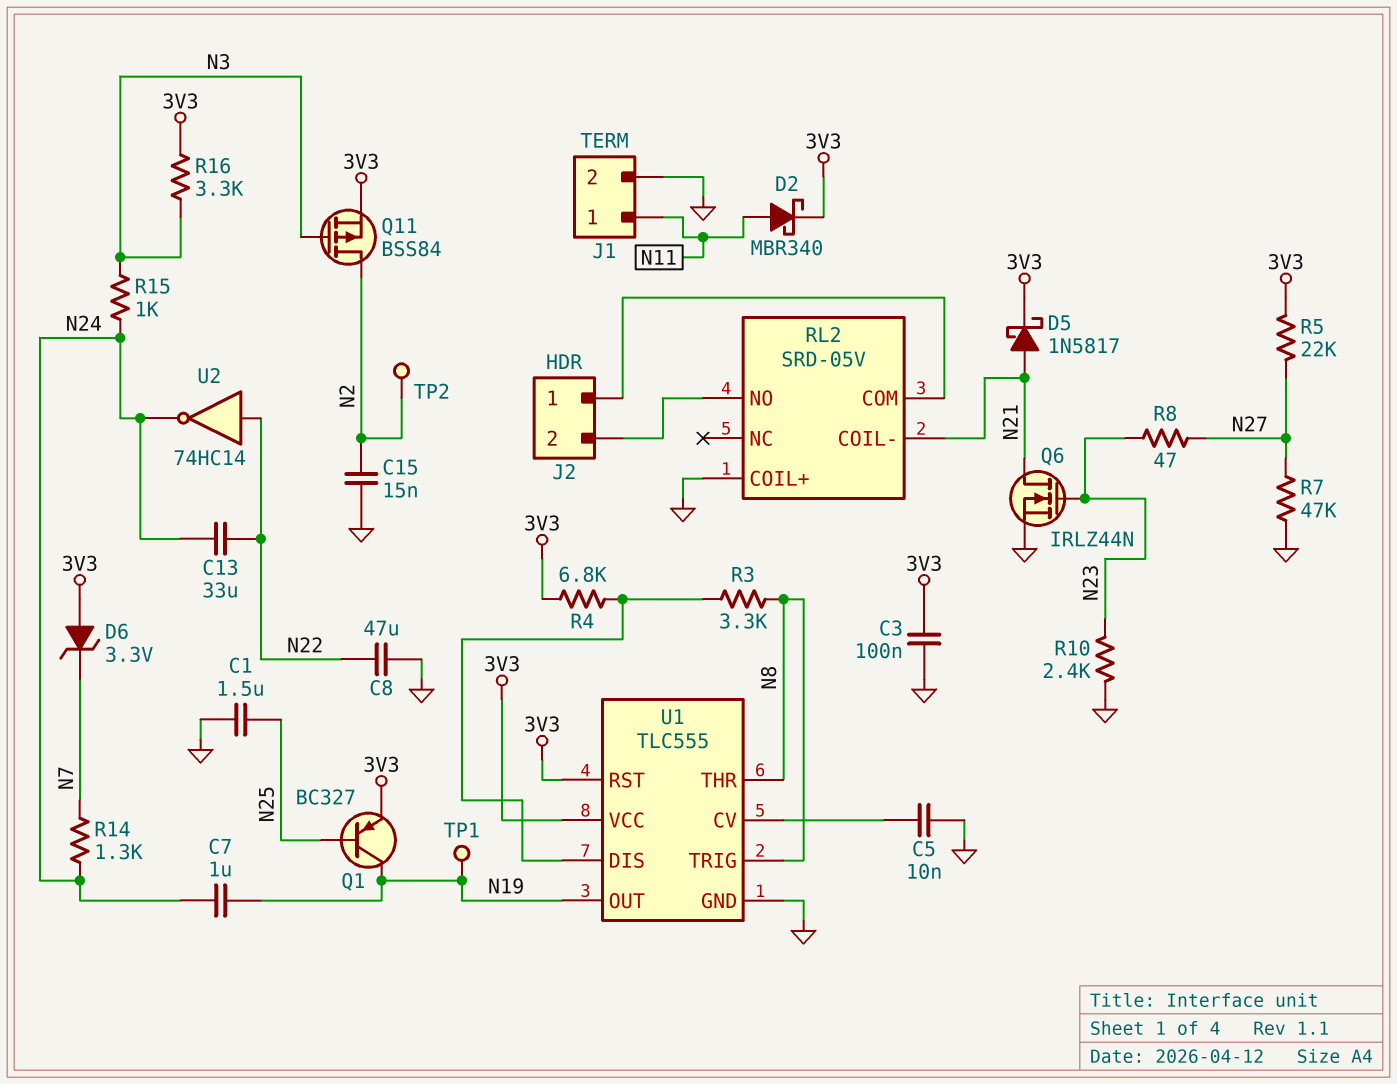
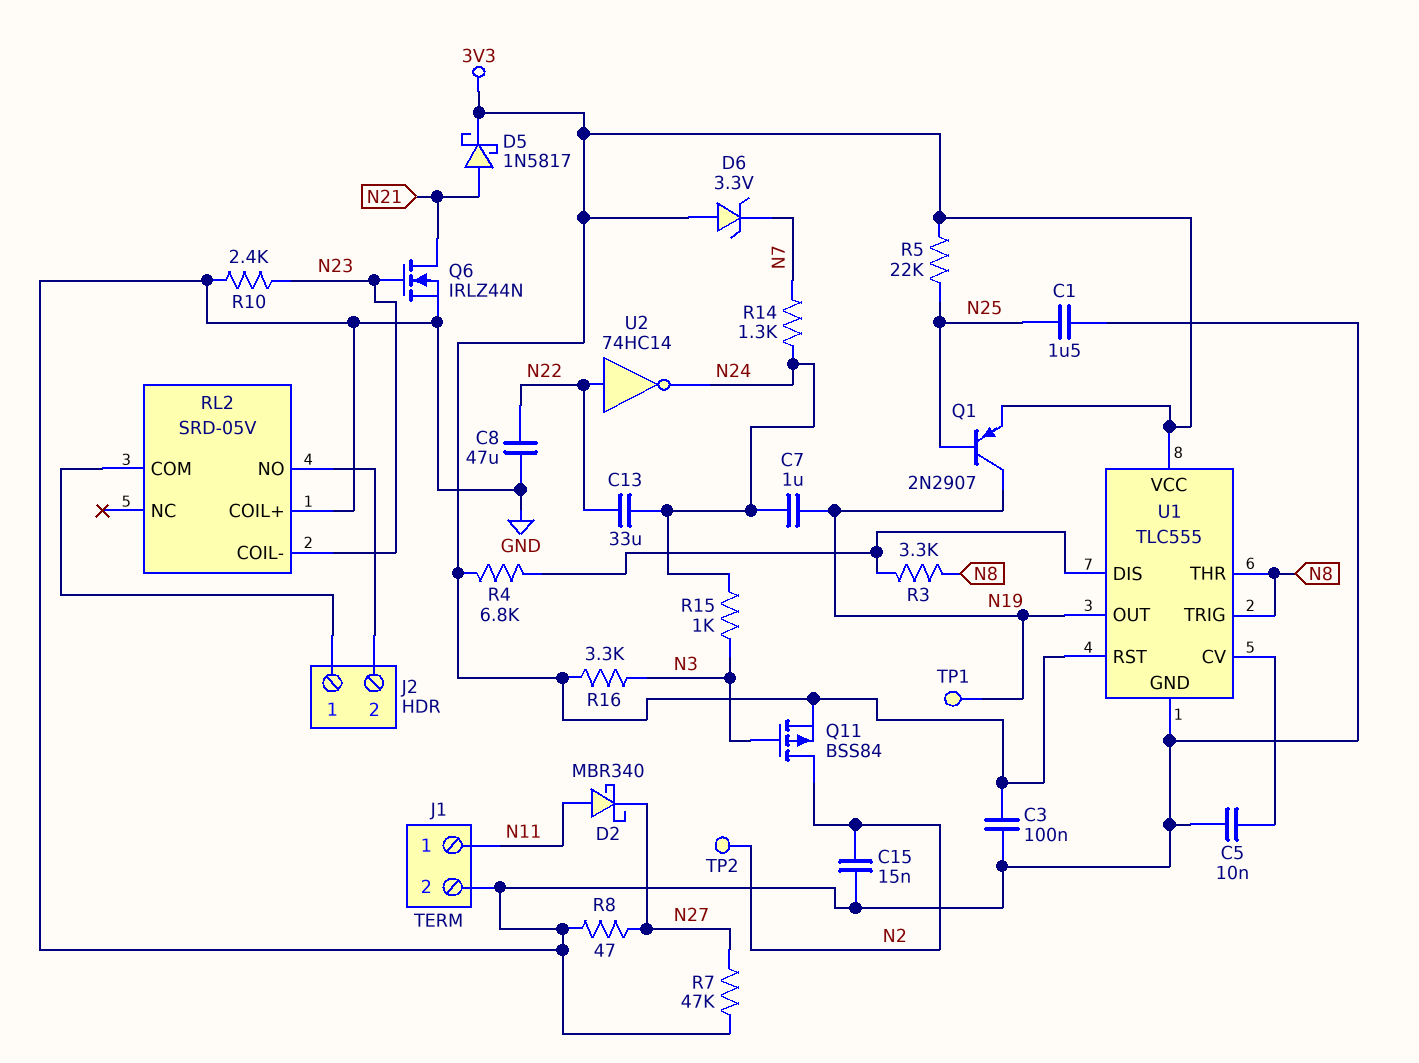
D2: schottky MBR340 (A N11, K 3V3) -> schottky MBR340 (A N11, K N27)
Q1: PNP BC327 (B N25, C N19, E 3V3) -> PNP 2N2907 (B N25, C N19, E 3V3)
R5: 22k (3V3, N27) -> 22k (3V3, N25)
R8: 47 (N23, N27) -> 47 (GND, N27)
RL2 pin COIL-: N21 -> N23

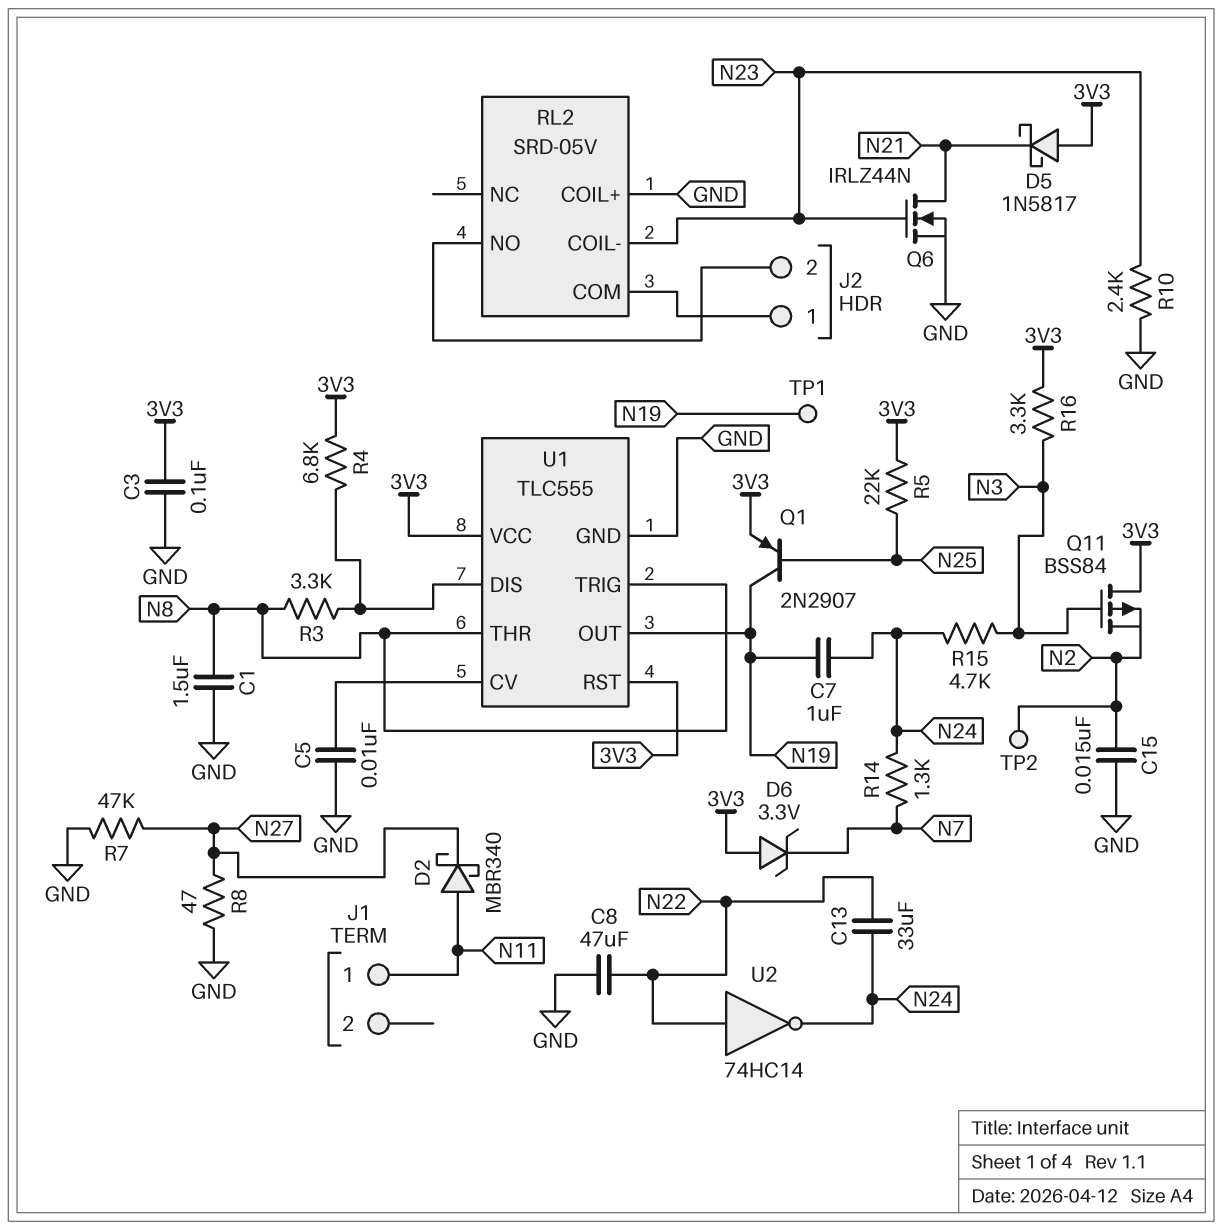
C1: 1.5uF (GND, N25) -> 1.5uF (GND, N8)
D5: schottky 1N5817 (A N21, K 3V3) -> schottky 1N5817 (A 3V3, K N21)
J1 pin 2: GND -> none
Q11: PMOS BSS84 (G N3, D N2, S 3V3) -> PMOS BSS84 (G N3, D 3V3, S N2)
R15: 1k (N3, N24) -> 4.7k (N3, N24)

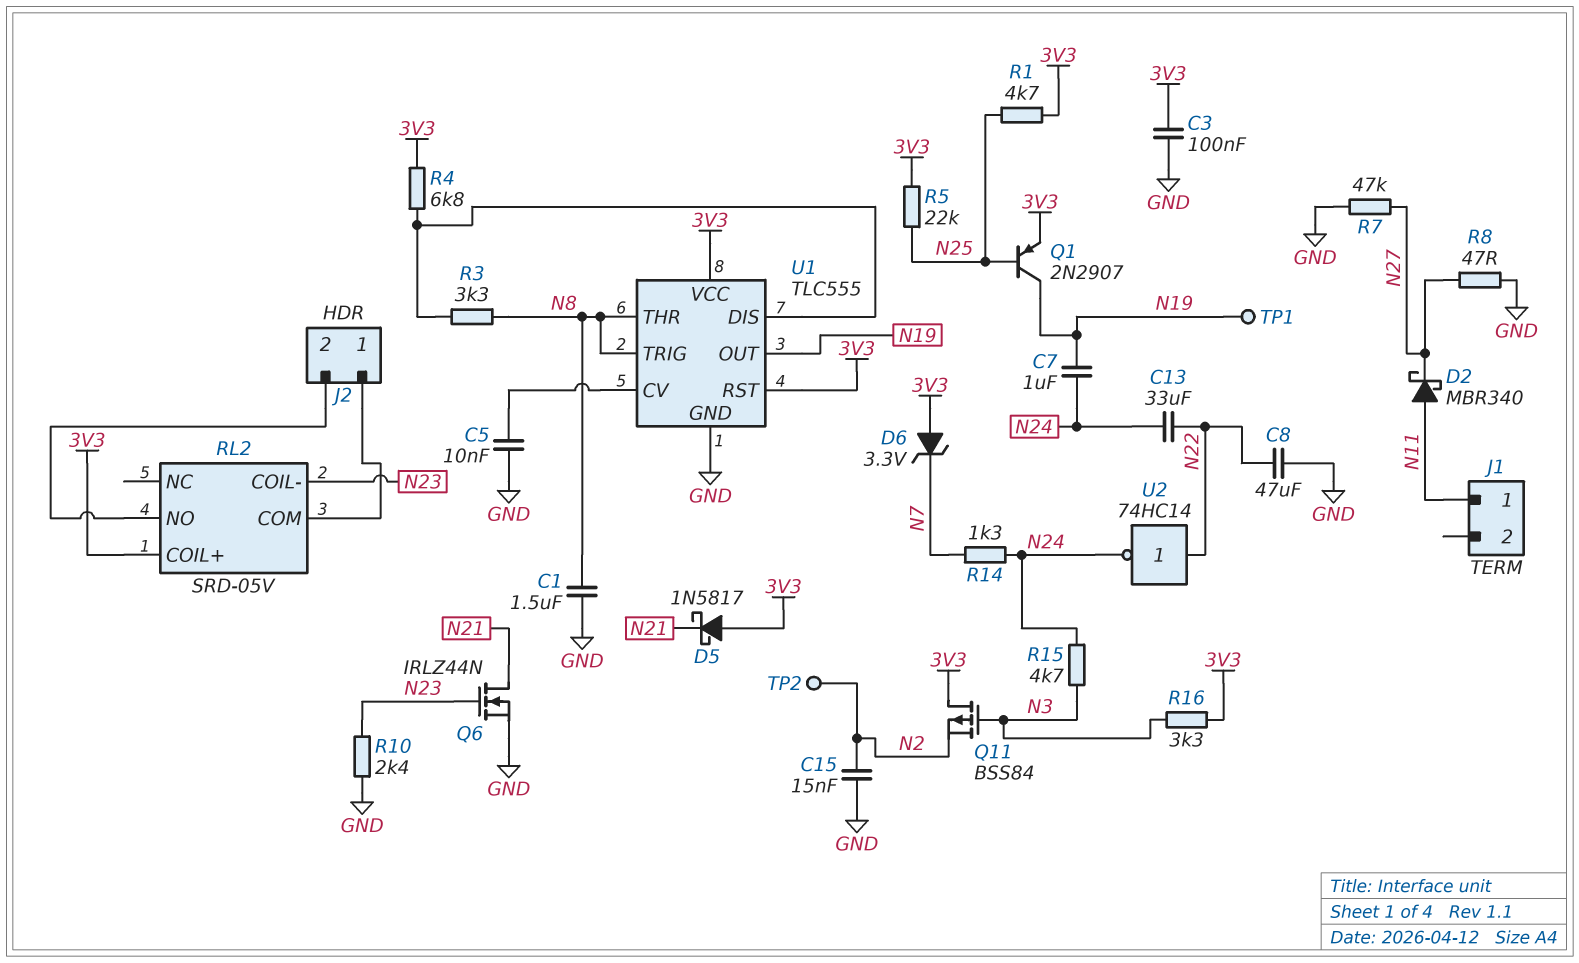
R1: none -> 4.7k (3V3, N25)
RL2 pin COIL+: GND -> 3V3

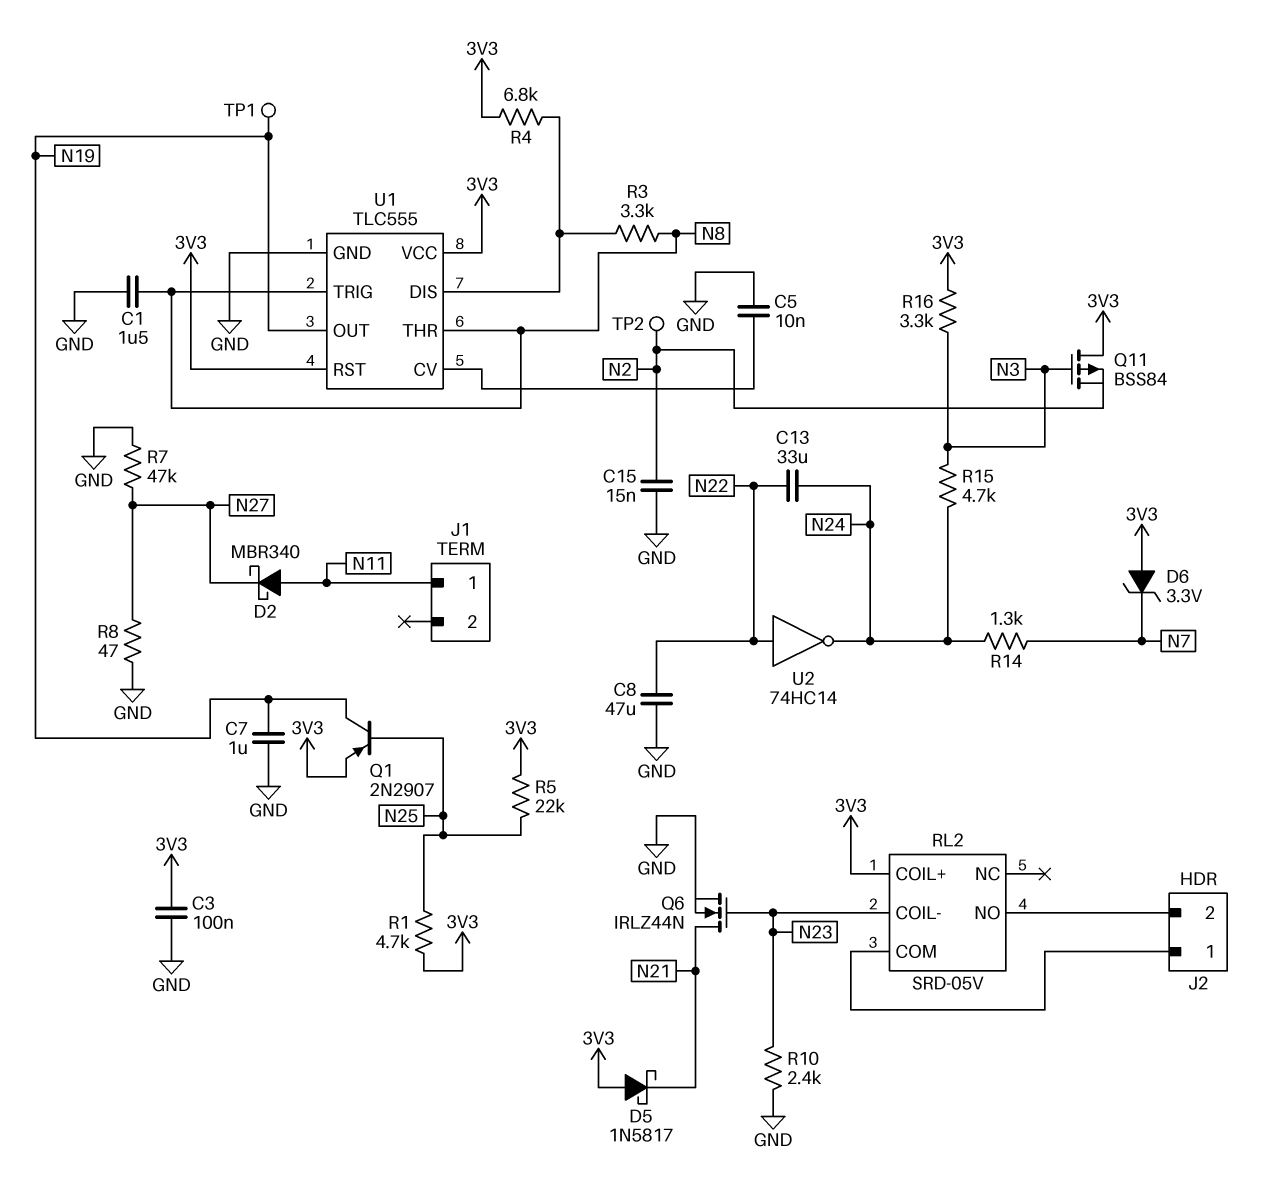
C7: 1uF (N19, N24) -> 1uF (GND, N19)

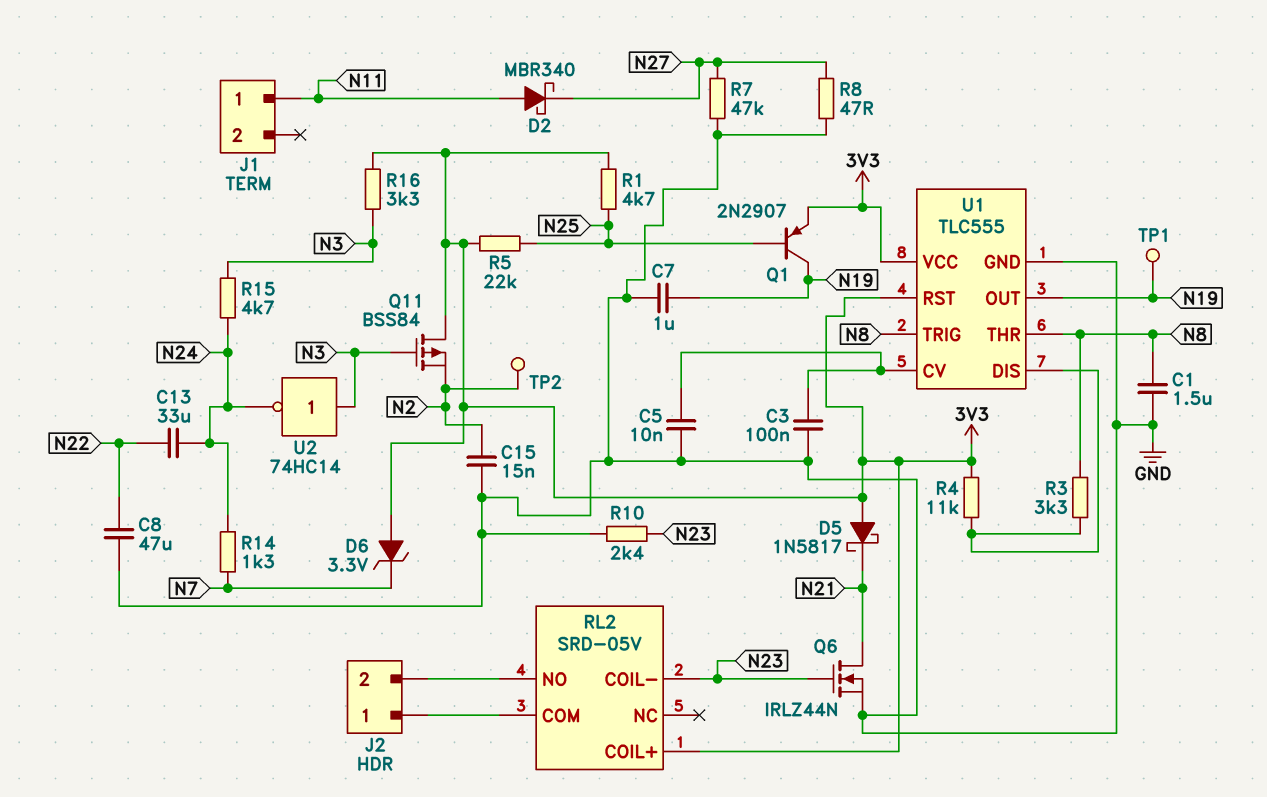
C3: 100nF (3V3, GND) -> 100nF (GND, U1/CV)
R4: 6.8k (3V3, U1/DIS) -> 11k (3V3, U1/DIS)
U2: NOT 74HC14 (in N22, out N24) -> NOT 74HC14 (in N3, out N24)

